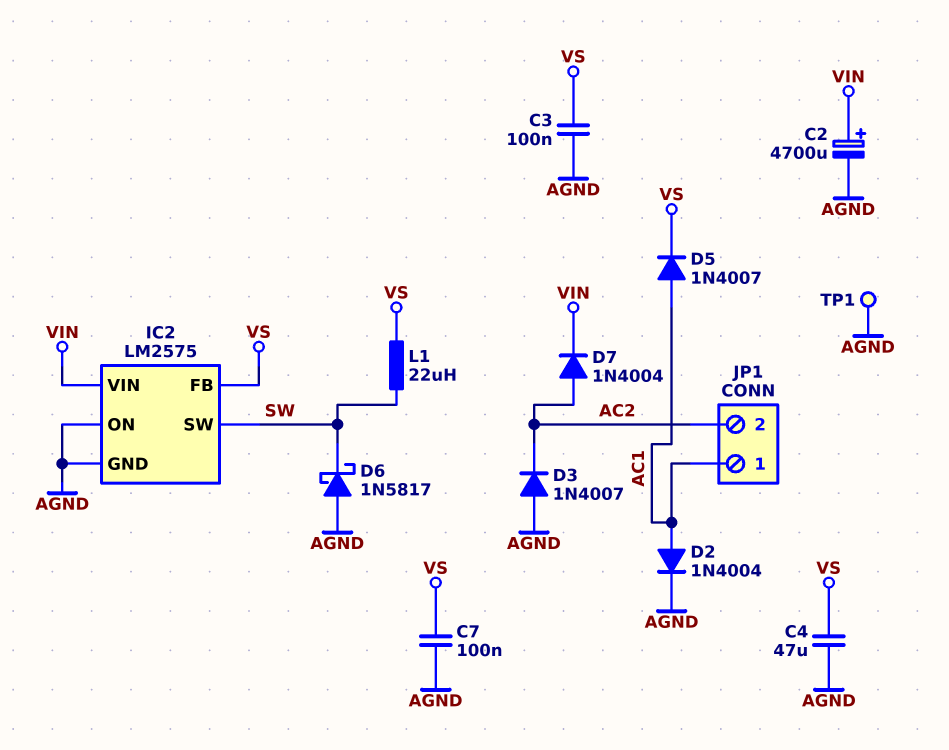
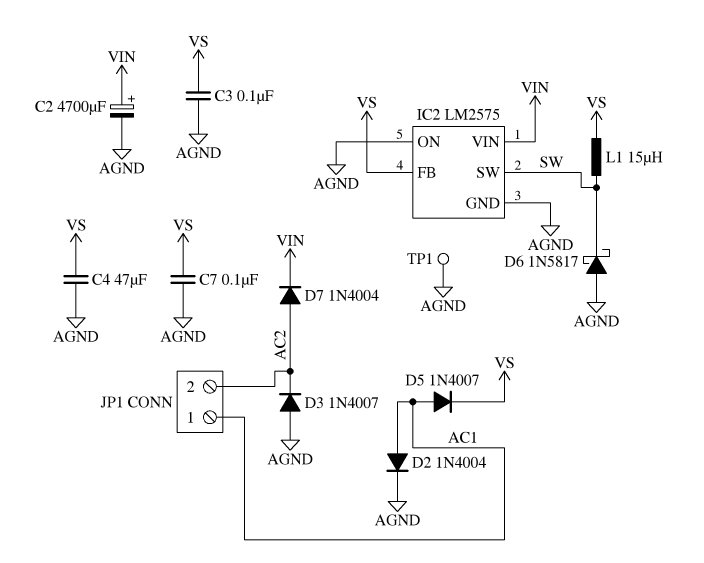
L1: 22uH (SW, VS) -> 15uH (SW, VS)

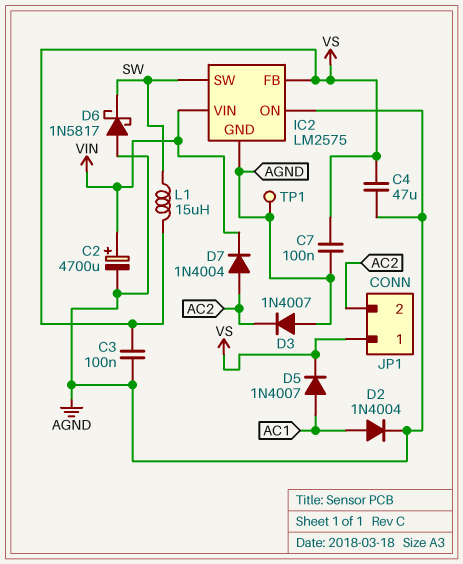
JP1 pin 1: AC1 -> VS

